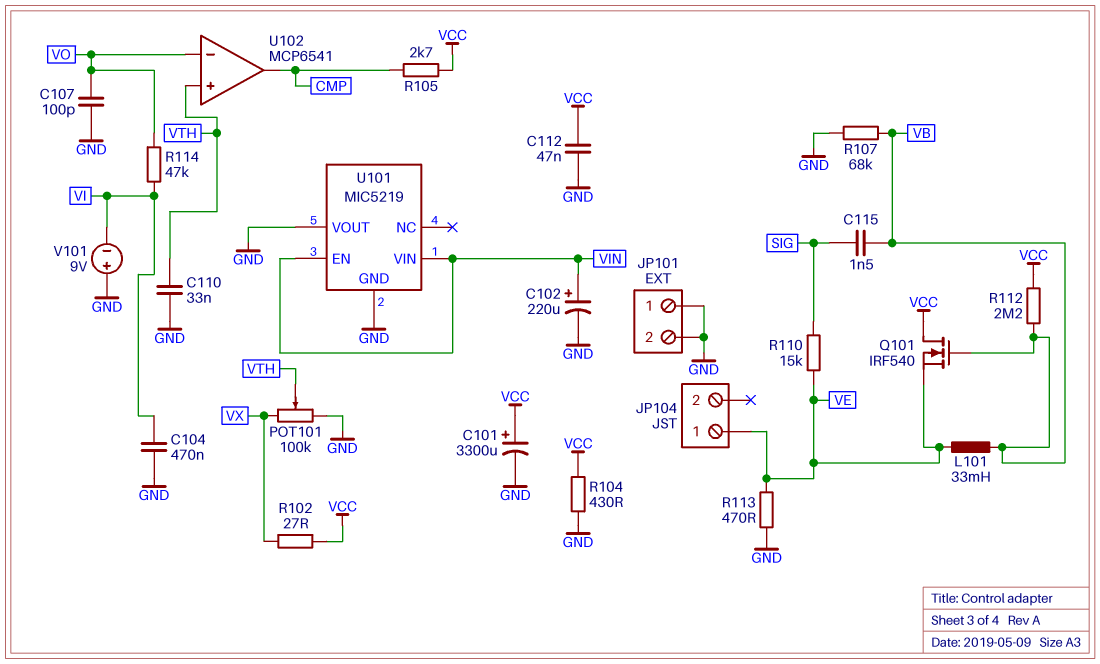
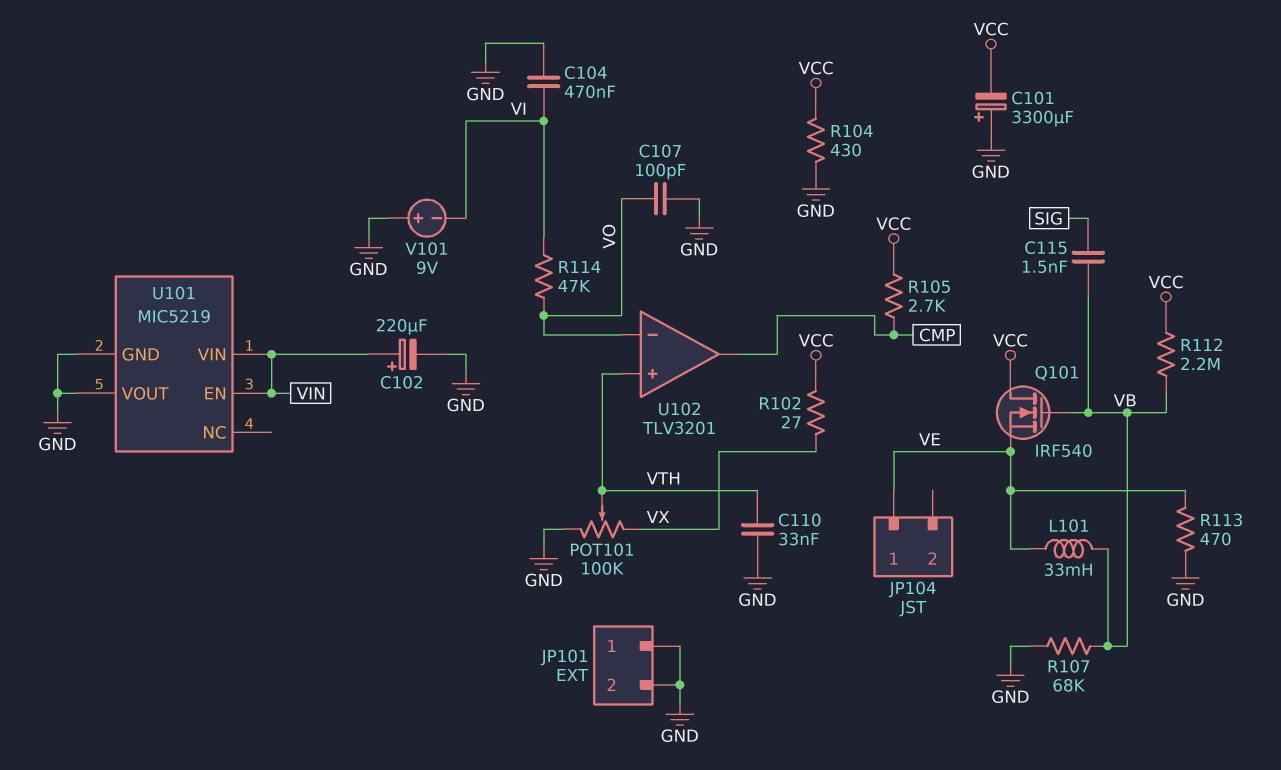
C101: 3300uF (plus VCC, minus GND) -> 3300uF (plus GND, minus VCC)
C112: 47nF (GND, VCC) -> none
R110: 15k (SIG, VE) -> none
U102: MCP6541 -> TLV3201

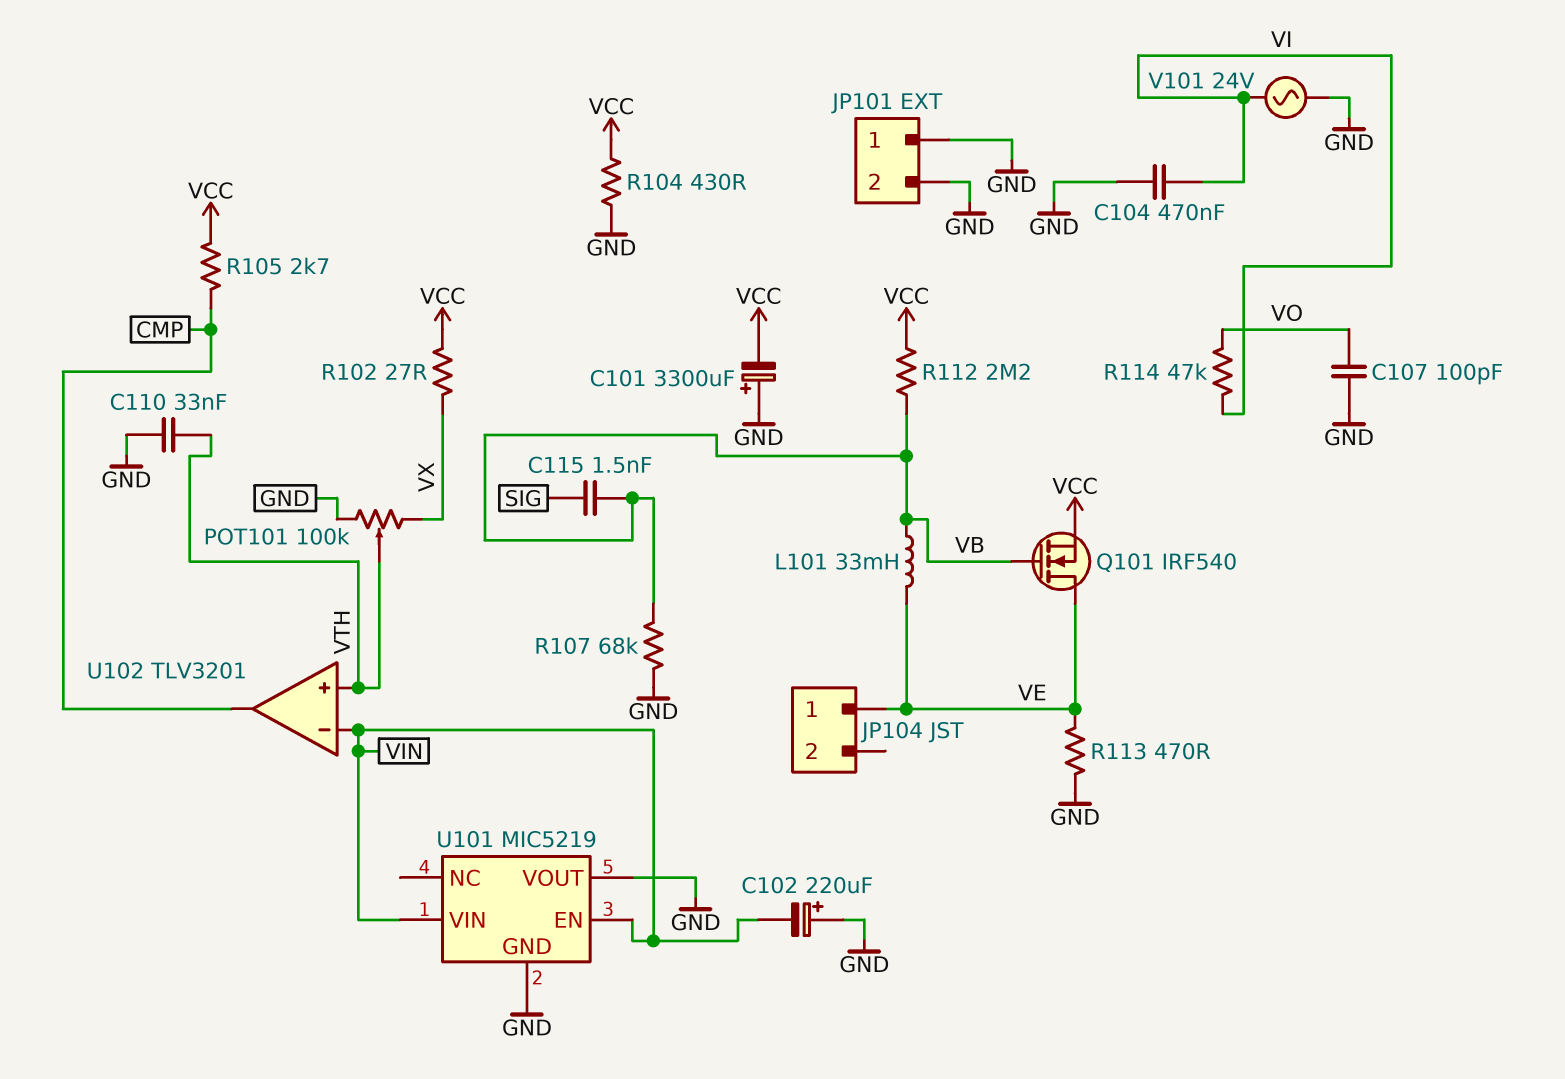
C102: 220uF (plus VIN, minus GND) -> 220uF (plus GND, minus VIN)
Q101: NMOS IRF540 (G VB, D VCC, S VE) -> NMOS IRF540 (G VB, D VE, S VCC)
U102 pin in-: VO -> VIN
V101: 9V (plus GND, minus VI) -> AC 24V (GND, VI)

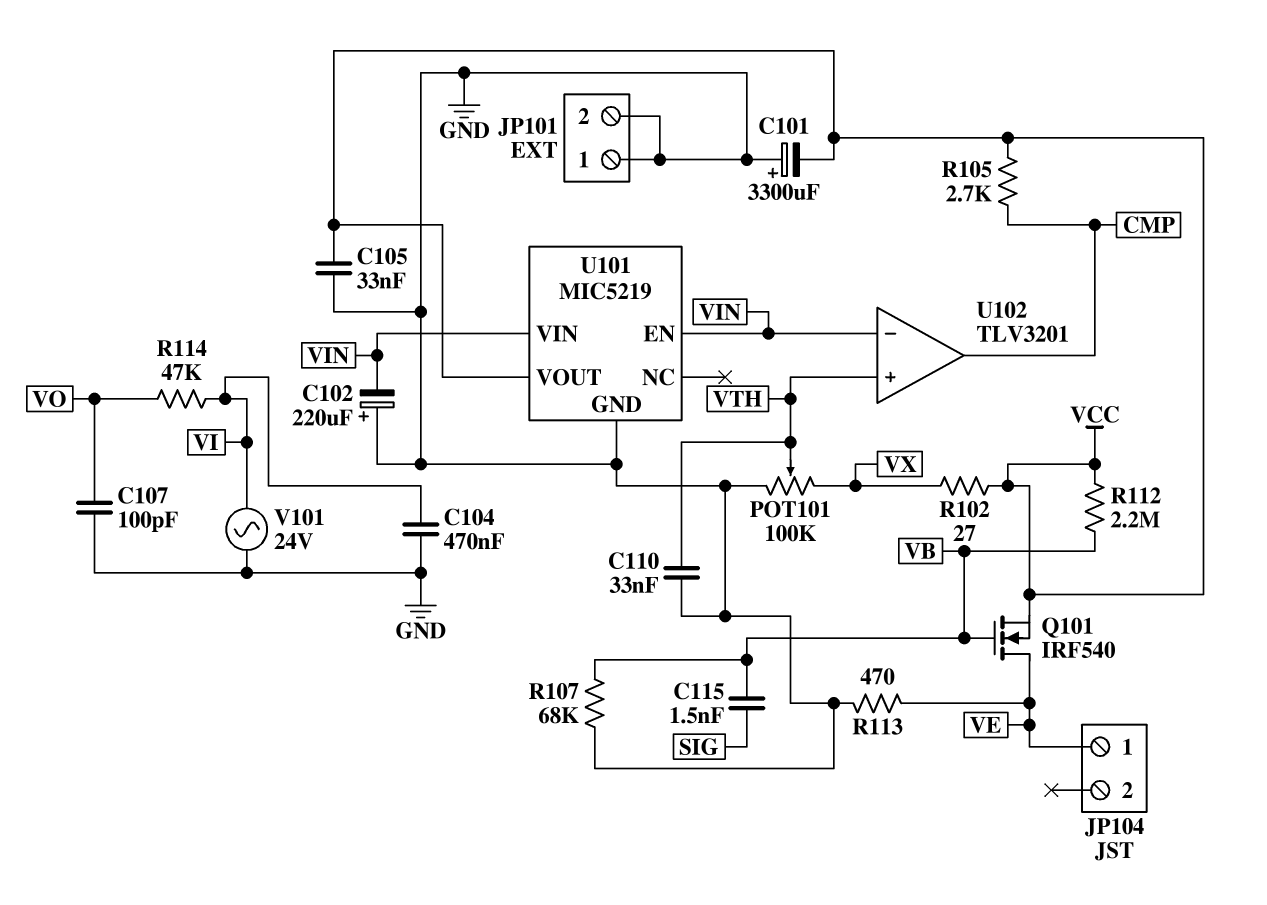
C105: none -> 33nF (GND, VCC)
L101: 33mH (VB, VE) -> none
R104: 430 (GND, VCC) -> none
U101 pin VOUT: GND -> VCC

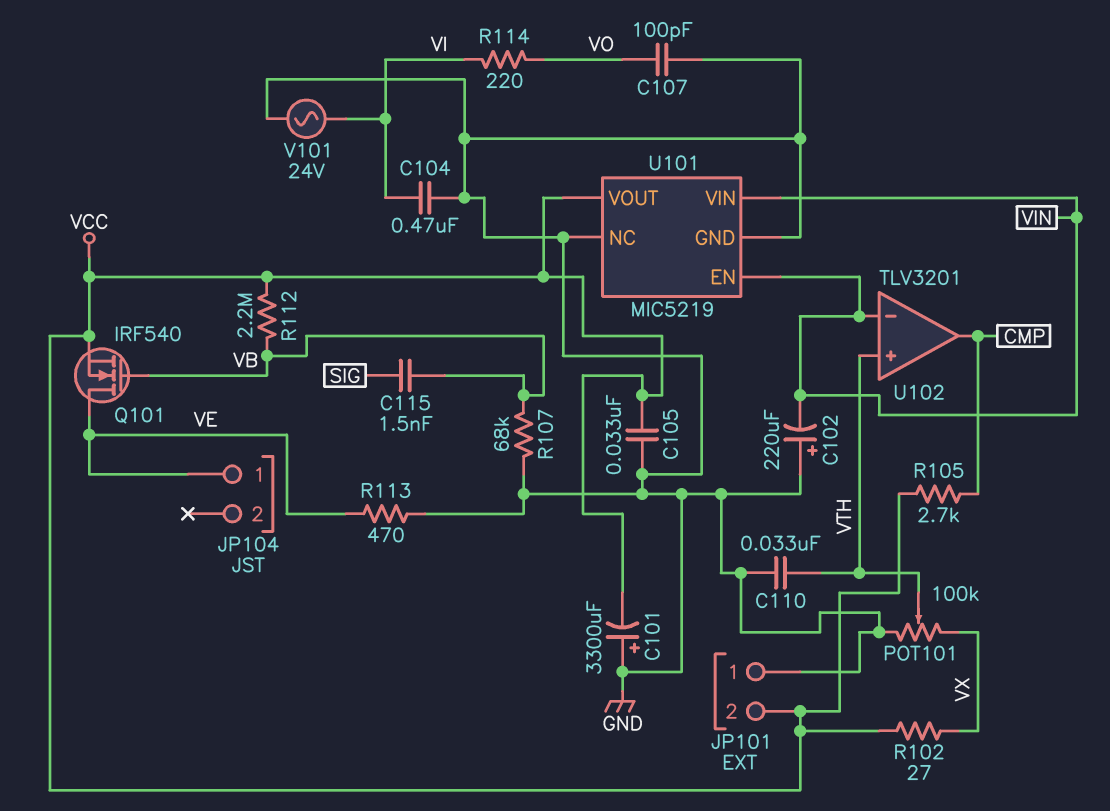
JP101 pin 2: GND -> VCC
R114: 47k (VI, VO) -> 220 (VI, VO)
U101 pin NC: none -> GND

